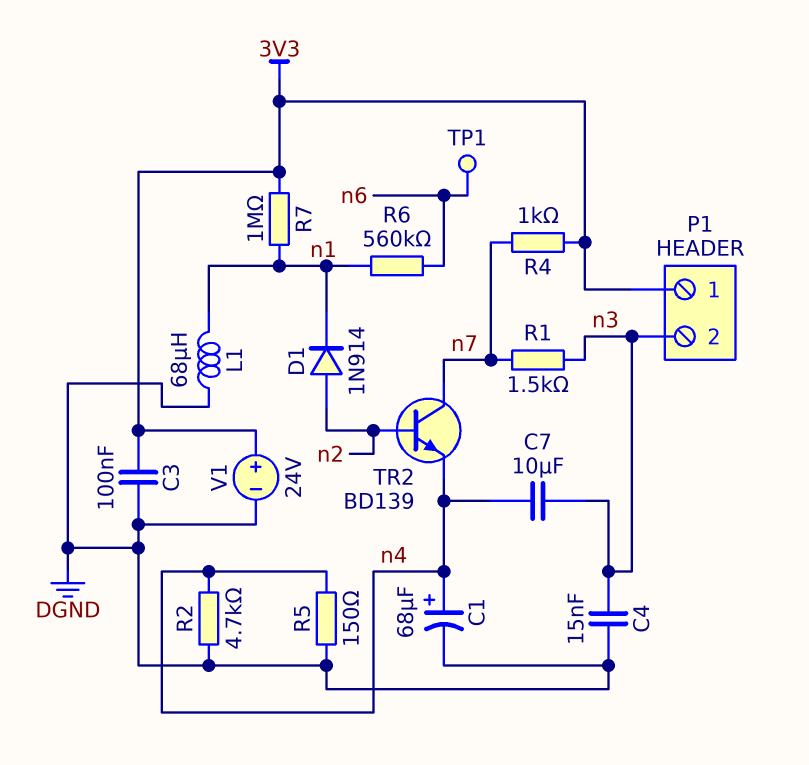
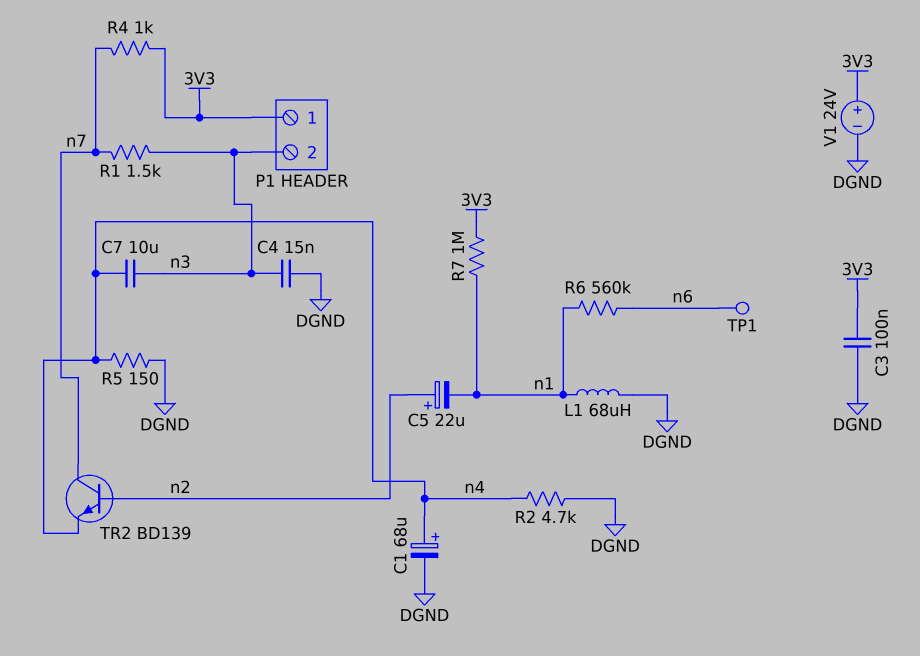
C5: none -> 22uF (plus n2, minus n1)
D1: diode 1N914 (A n2, K n1) -> none

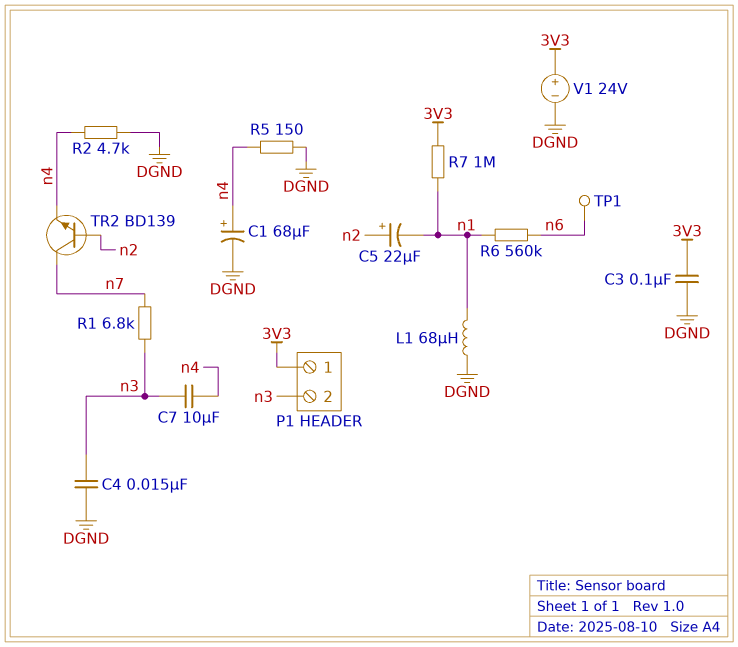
R1: 1.5k (n3, n7) -> 6.8k (n3, n7)
R4: 1k (3V3, n7) -> none

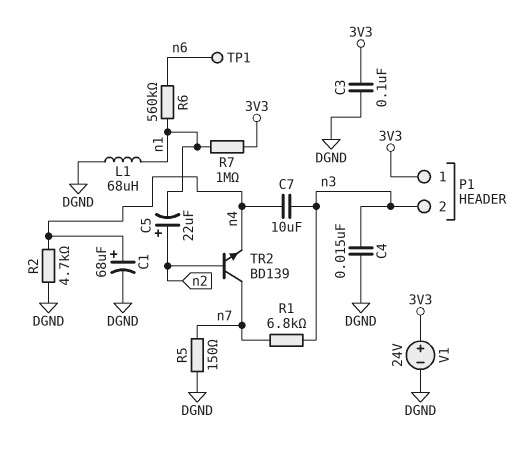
R5: 150 (DGND, n4) -> 150 (DGND, n7)

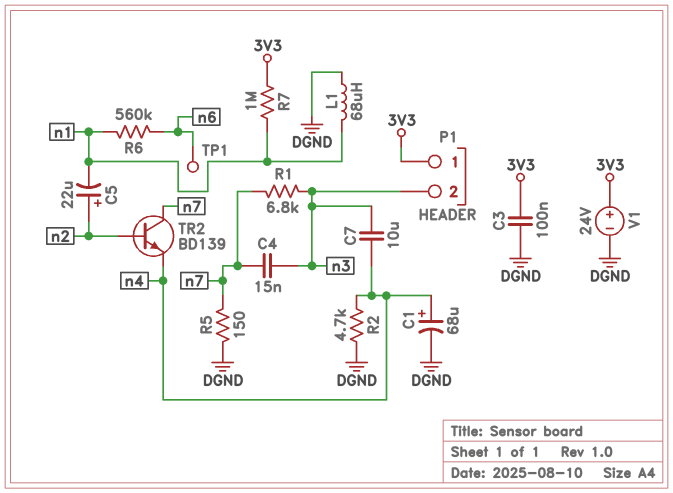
C4: 15nF (DGND, n3) -> 15nF (n3, n7)

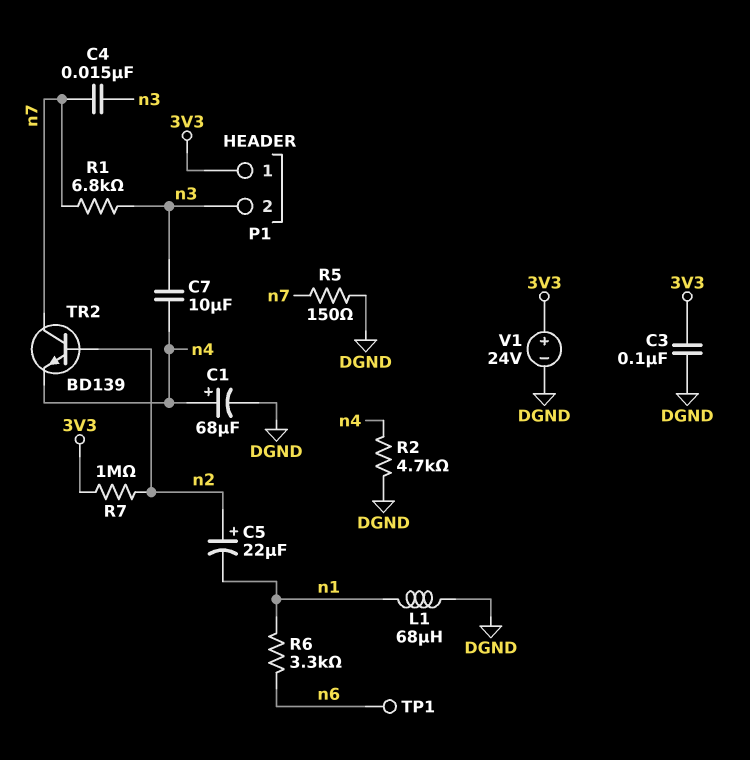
R6: 560k (n1, n6) -> 3.3k (n1, n6)
R7: 1M (3V3, n1) -> 1M (3V3, n2)

